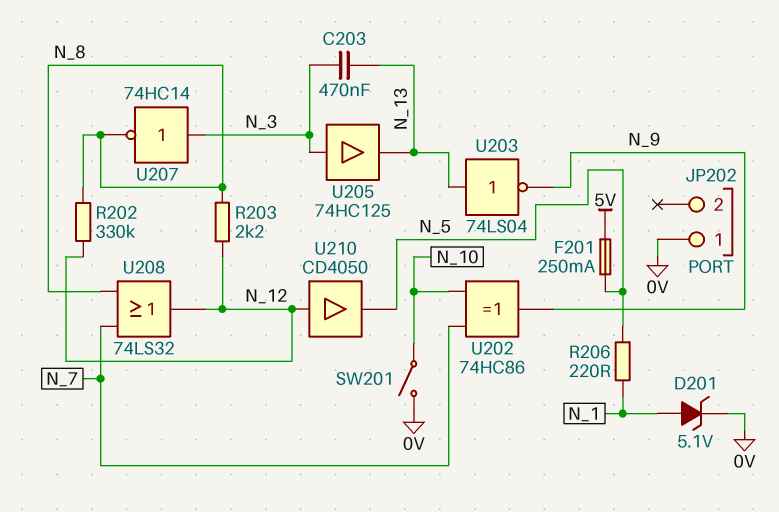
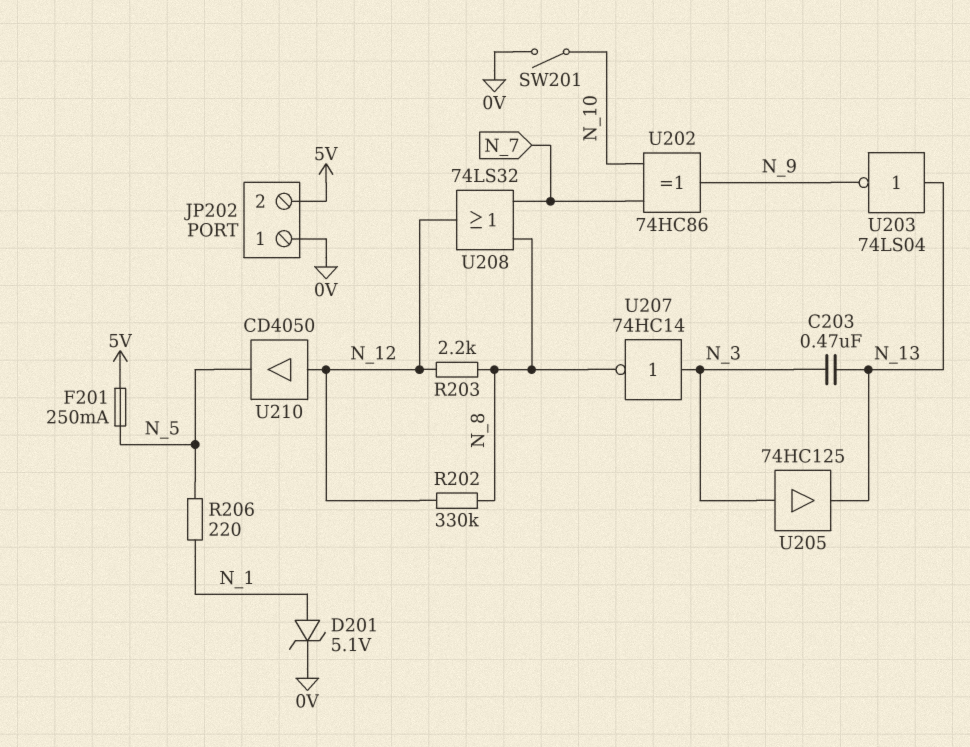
JP202 pin 2: none -> 5V

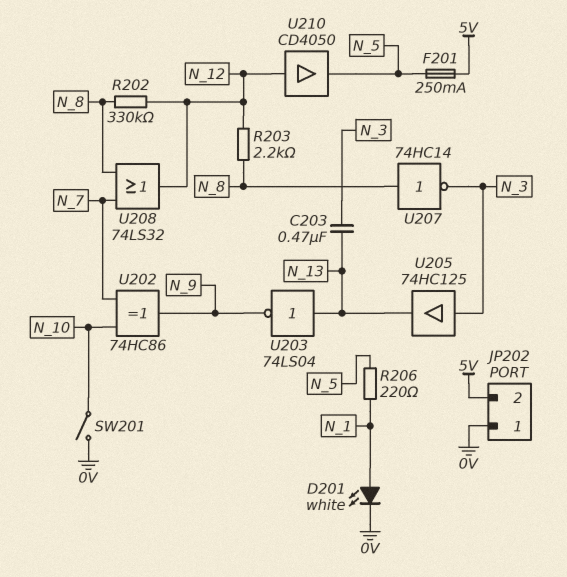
D201: zener 5.1V (A N_1, K 0V) -> LED white (A N_1, K 0V)
U207: NOT 74HC14 (in N_3, out N_8) -> NOT 74HC14 (in N_8, out N_3)

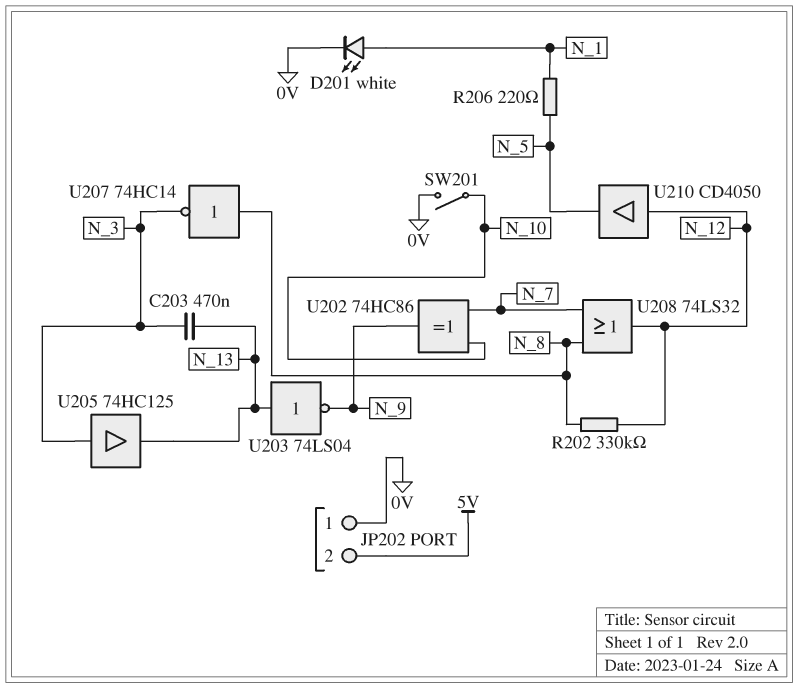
F201: 250mA (5V, N_5) -> none
R203: 2.2k (N_8, N_12) -> none

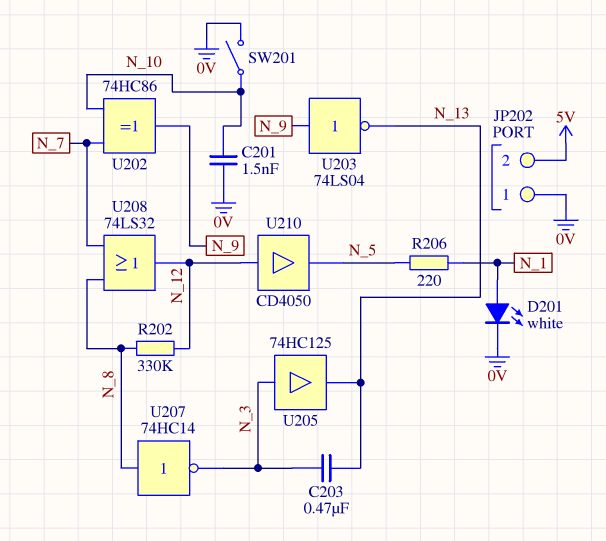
C201: none -> 1.5nF (0V, N_10)
U203: NOT 74LS04 (in N_13, out N_9) -> NOT 74LS04 (in N_9, out N_13)

